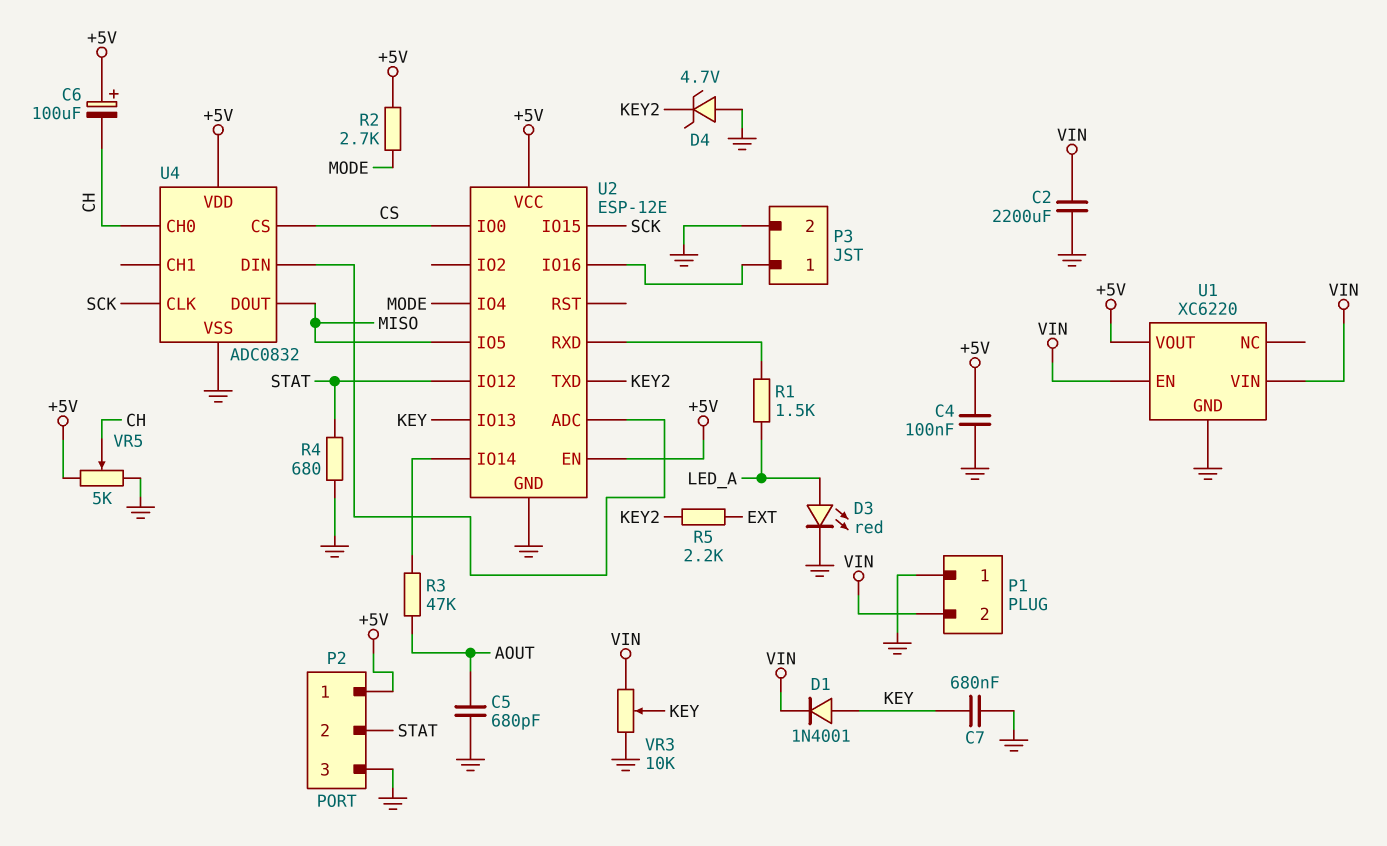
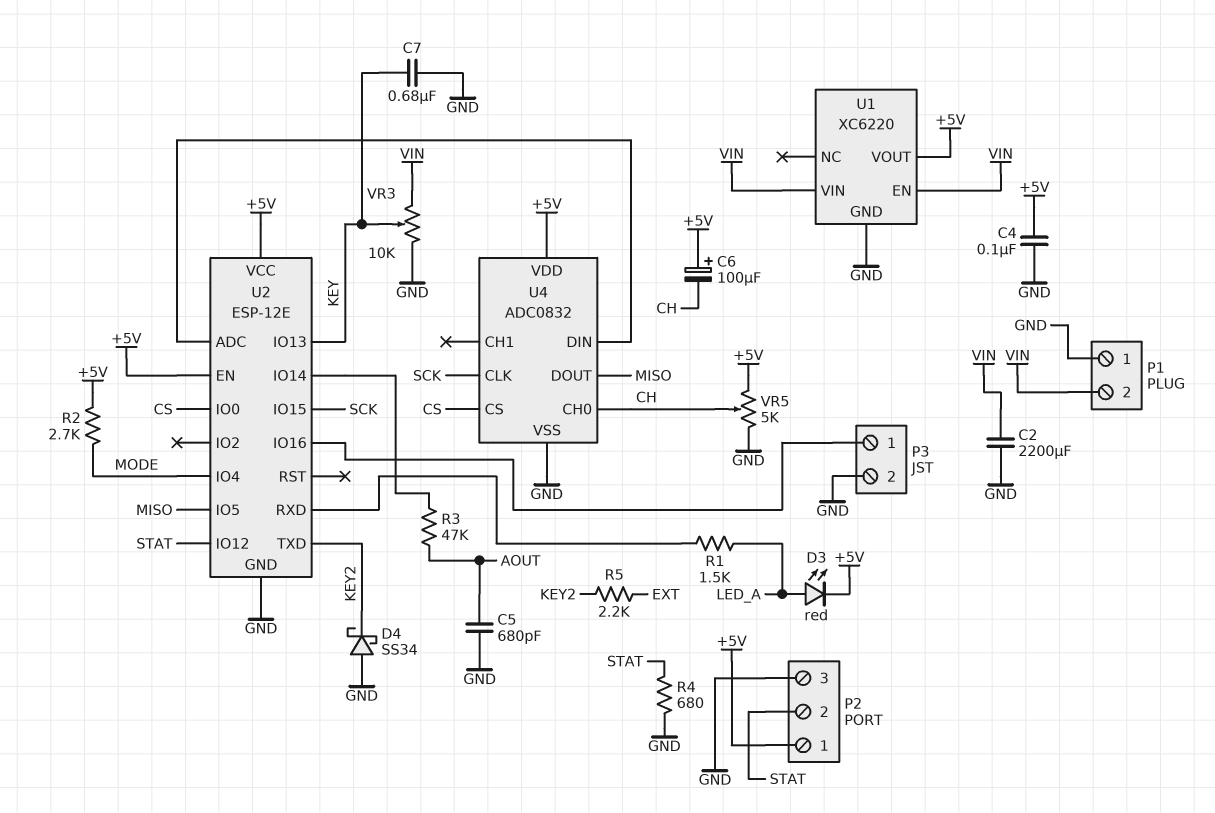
D1: diode 1N4001 (A KEY, K VIN) -> none
D3: LED red (A LED_A, K GND) -> LED red (A LED_A, K +5V)
D4: zener 4.7V (A GND, K KEY2) -> schottky SS34 (A GND, K KEY2)

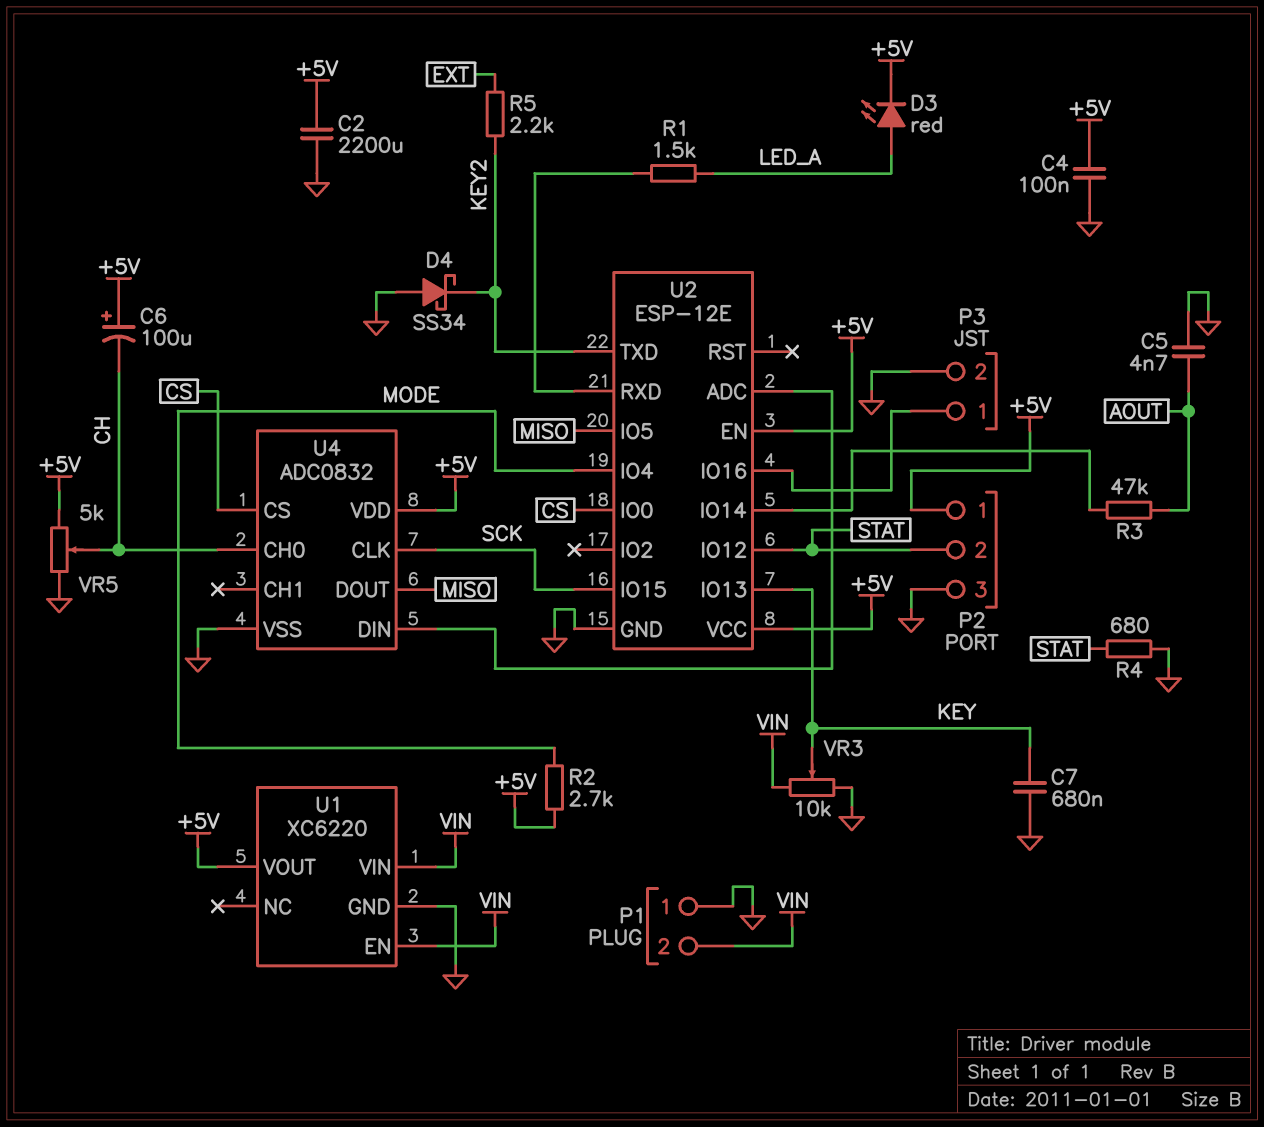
C2: 2200uF (GND, VIN) -> 2200uF (+5V, GND)
C5: 680pF (AOUT, GND) -> 4.7nF (AOUT, GND)

